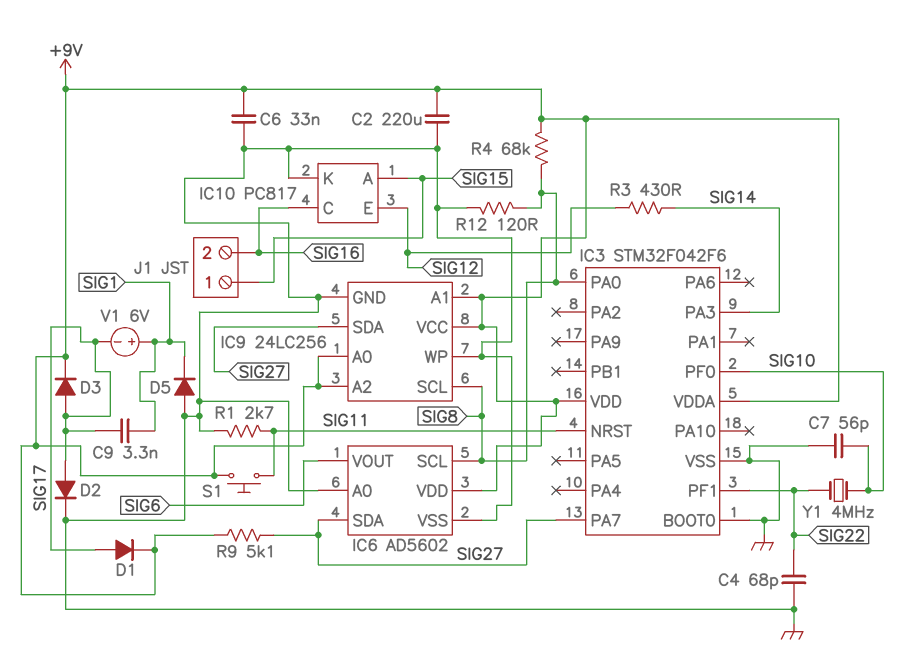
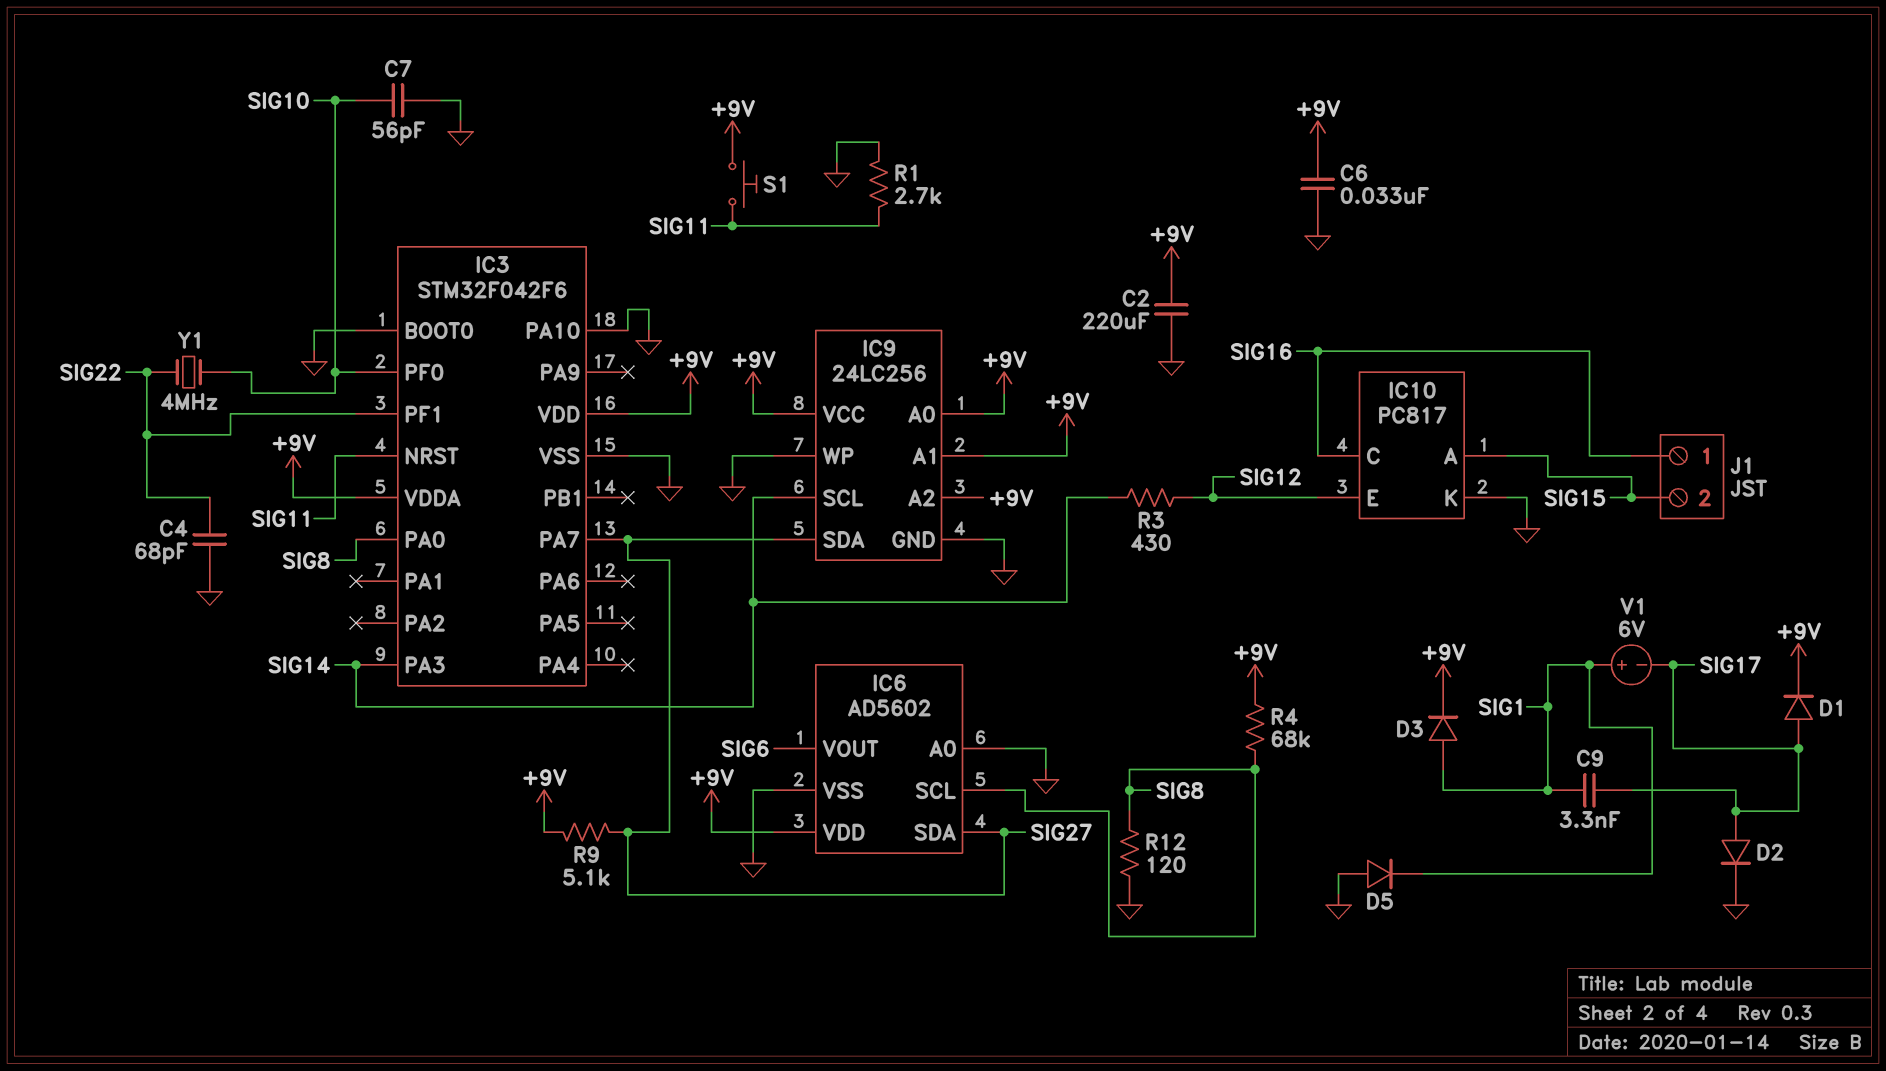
D3: diode (A SIG17, K +9V) -> diode (A SIG1, K +9V)
IC3 pin PA10: none -> GND
IC9 pin SCL: SIG8 -> SIG14
J1 pin 1: SIG15 -> SIG16
J1 pin 2: SIG16 -> SIG15

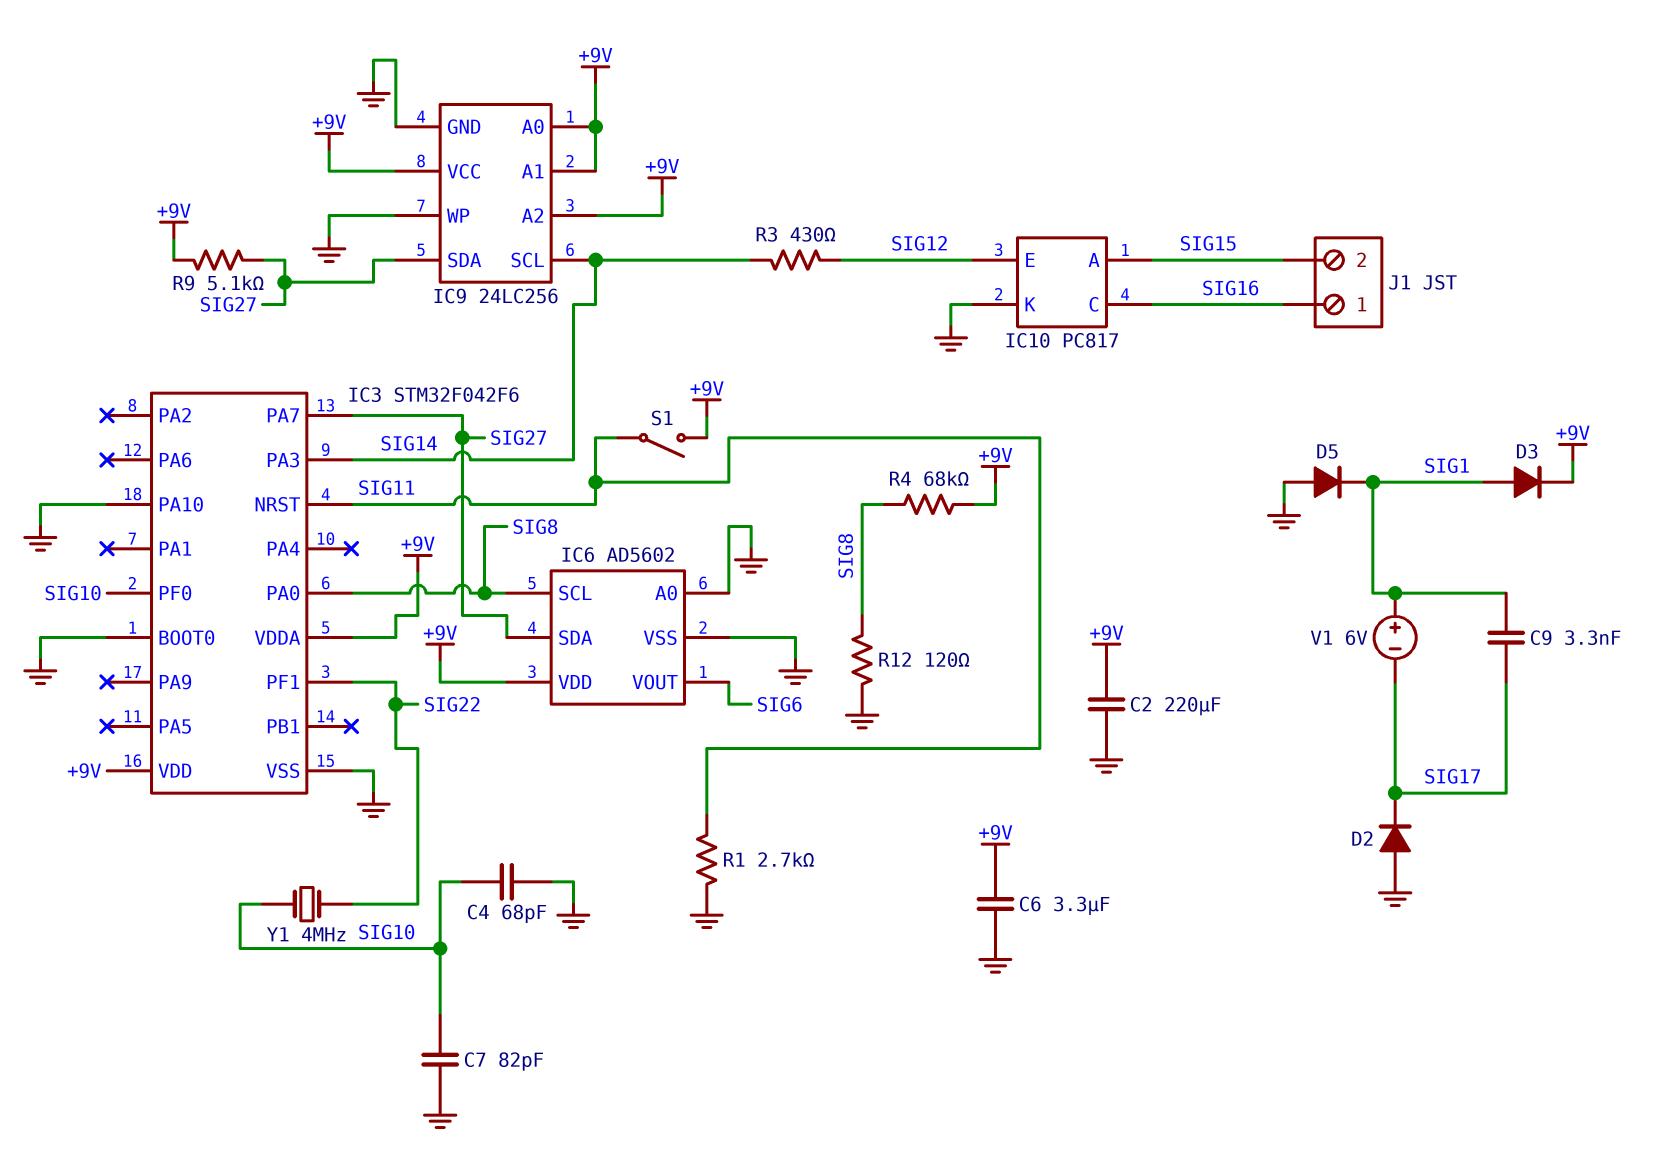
C4: 68pF (GND, SIG22) -> 68pF (GND, SIG10)
C6: 33nF (+9V, GND) -> 3.3uF (+9V, GND)
C7: 56pF (GND, SIG10) -> 82pF (GND, SIG10)
D1: diode (A SIG17, K +9V) -> none
D2: diode (A SIG17, K GND) -> diode (A GND, K SIG17)
S1: button (+9V, SIG11) -> switch (+9V, SIG11)

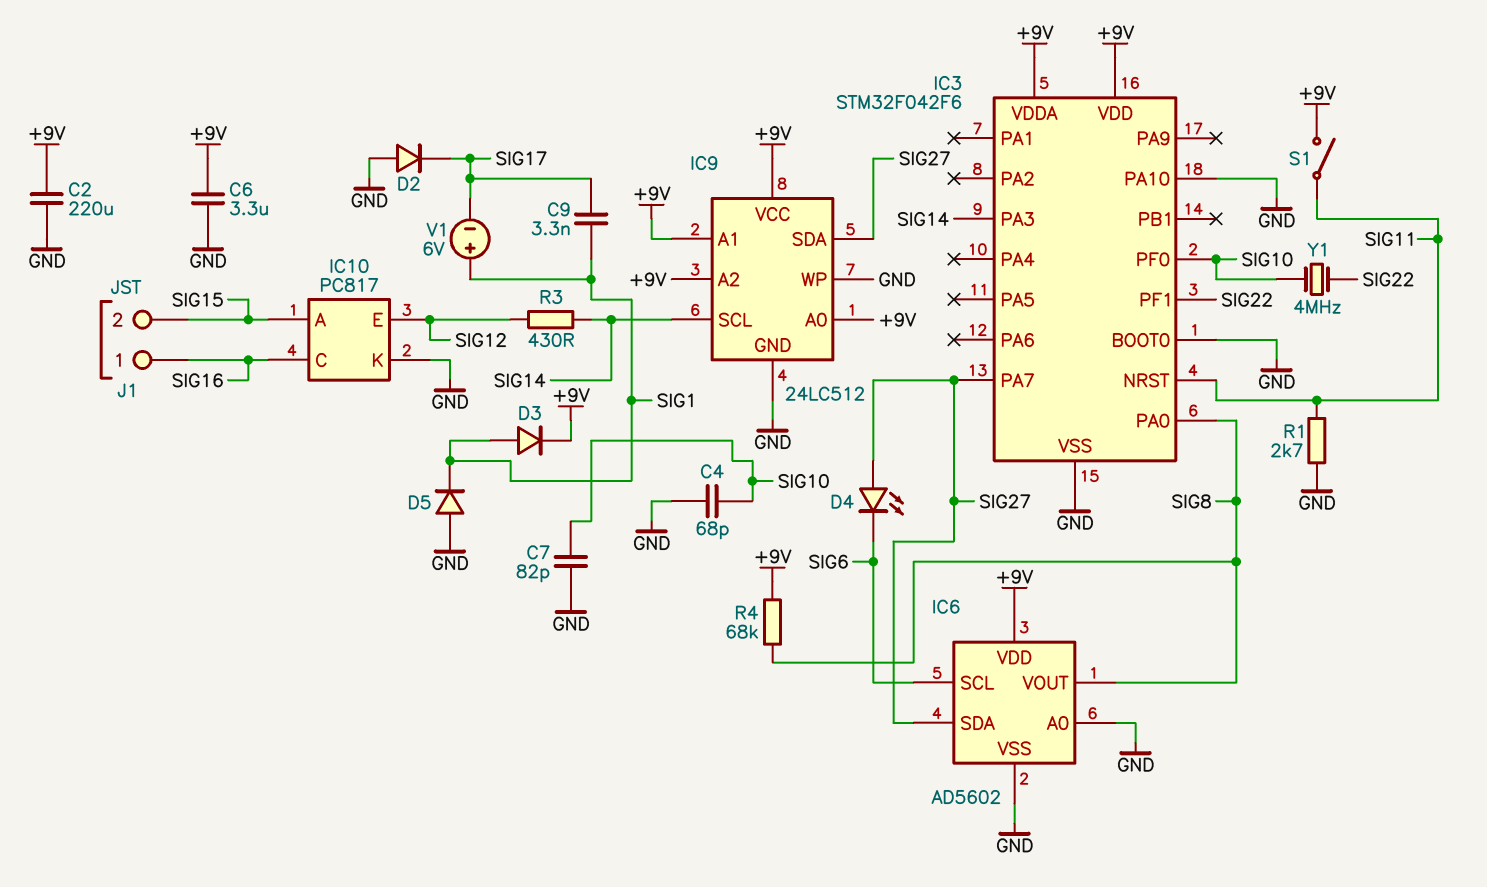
D4: none -> LED (A SIG27, K SIG6)
IC6 pin SCL: SIG8 -> SIG6
IC6 pin VOUT: SIG6 -> SIG8
IC9: 24LC256 -> 24LC512
R9: 5.1k (+9V, SIG27) -> none
R12: 120 (GND, SIG8) -> none

